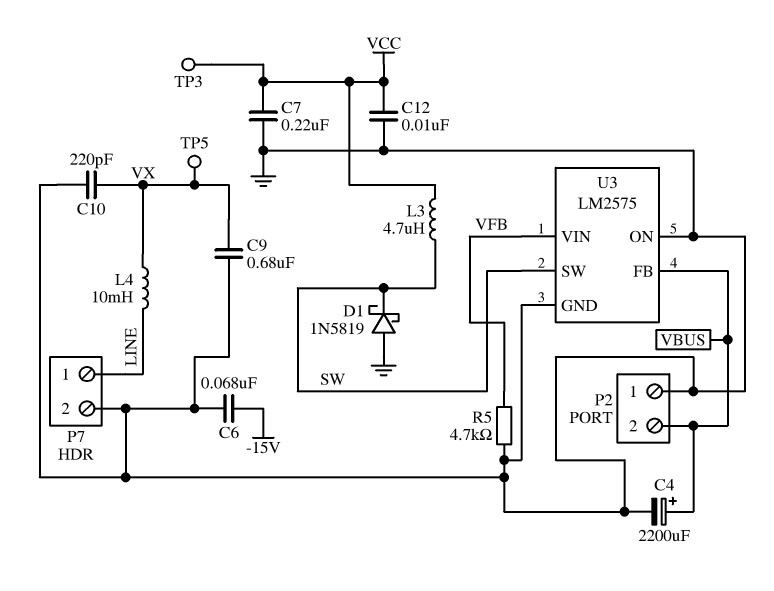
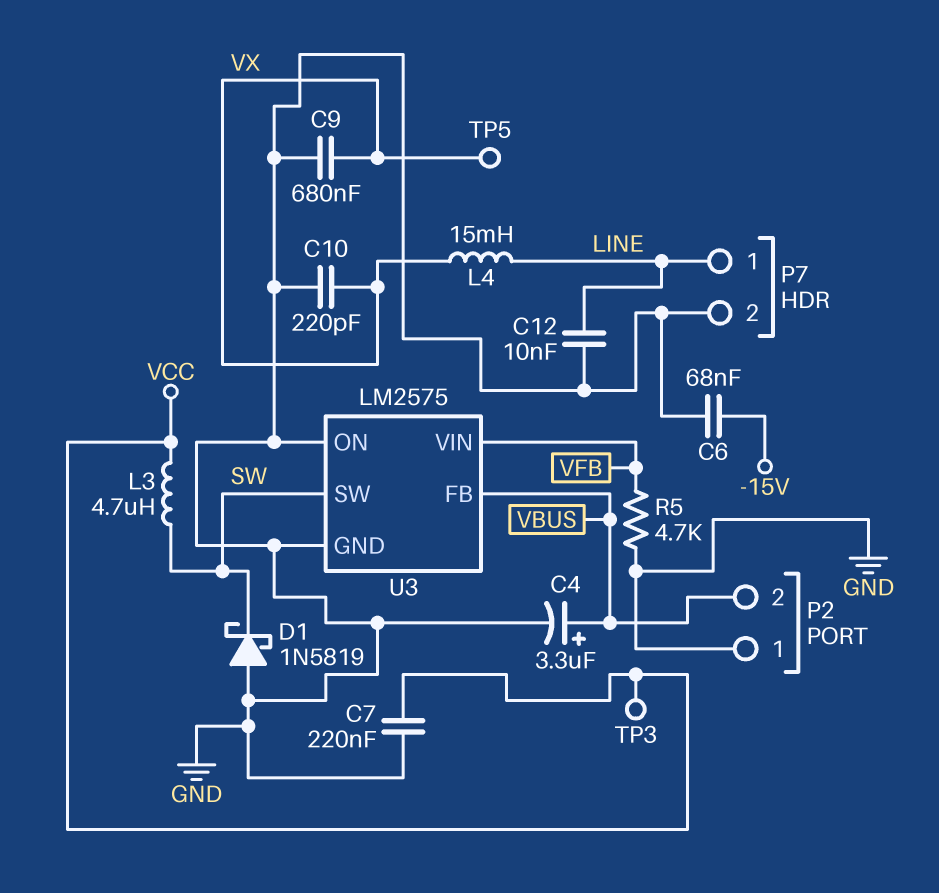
C4: 2200uF (plus VBUS, minus GND) -> 3.3uF (plus VBUS, minus GND)
C12: 10nF (GND, VCC) -> 10nF (GND, LINE)
L4: 10mH (LINE, VX) -> 15mH (LINE, VX)

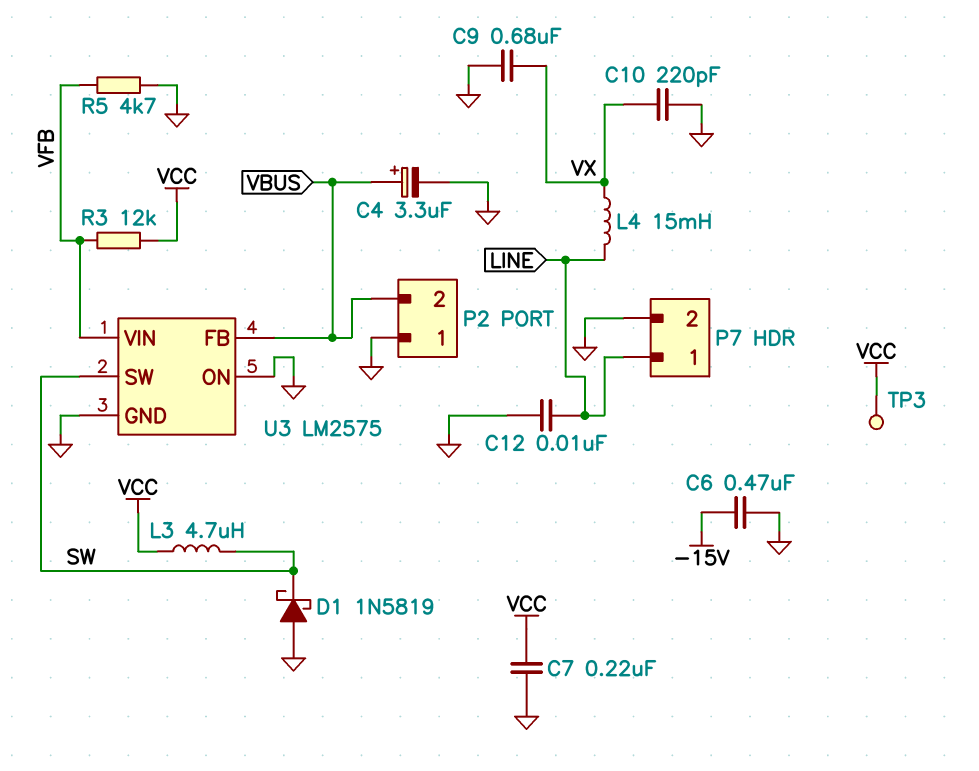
C6: 68nF (-15V, GND) -> 470nF (-15V, GND)
R3: none -> 12k (VCC, VFB)
TP5: test point (VX) -> none

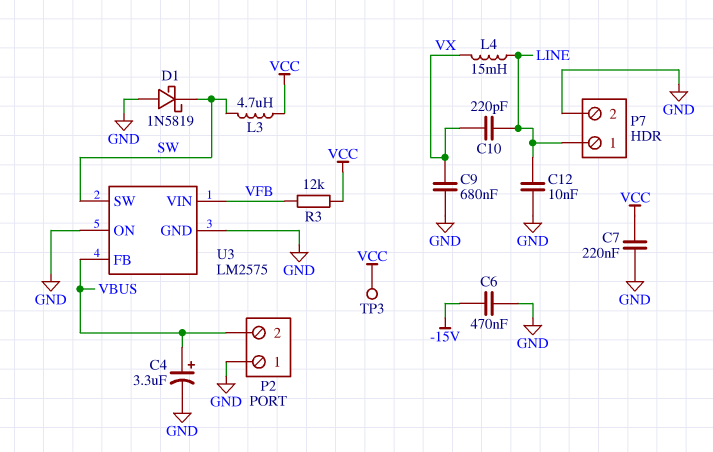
C10: 220pF (GND, VX) -> 220pF (LINE, VX)
R5: 4.7k (GND, VFB) -> none

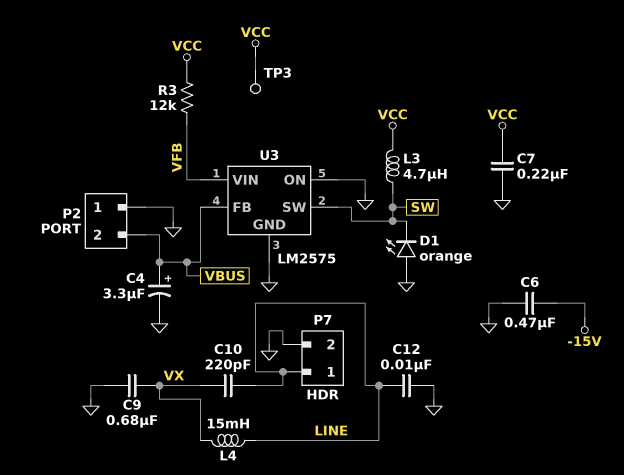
D1: schottky 1N5819 (A GND, K SW) -> LED orange (A GND, K SW)

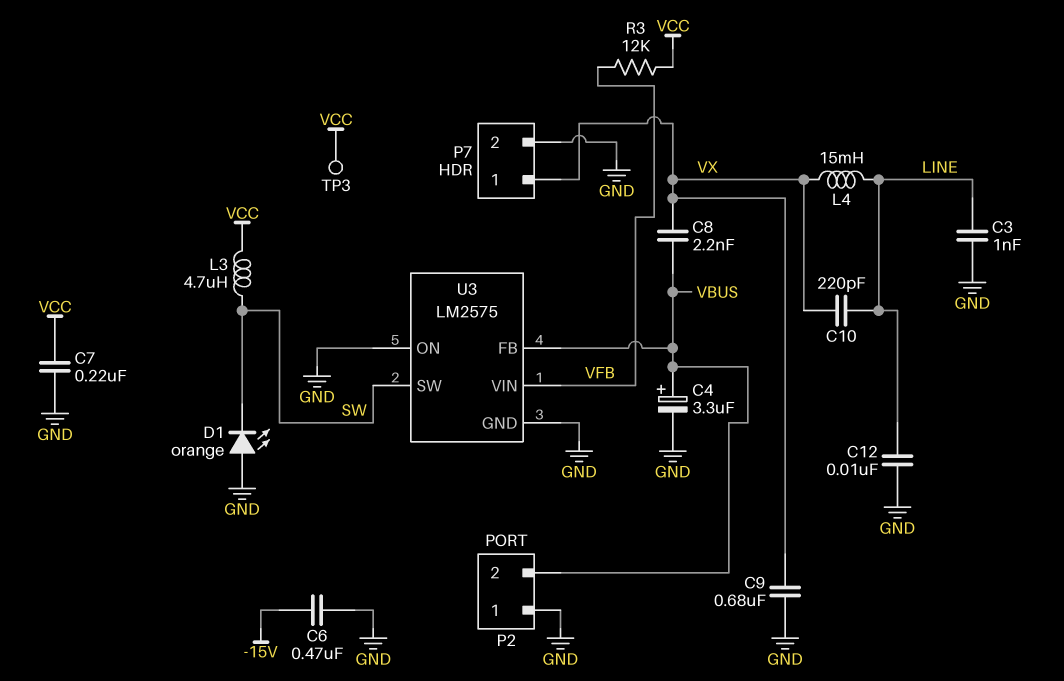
C3: none -> 1nF (GND, LINE)
C8: none -> 2.2nF (VBUS, VX)
P7 pin 1: LINE -> VX

